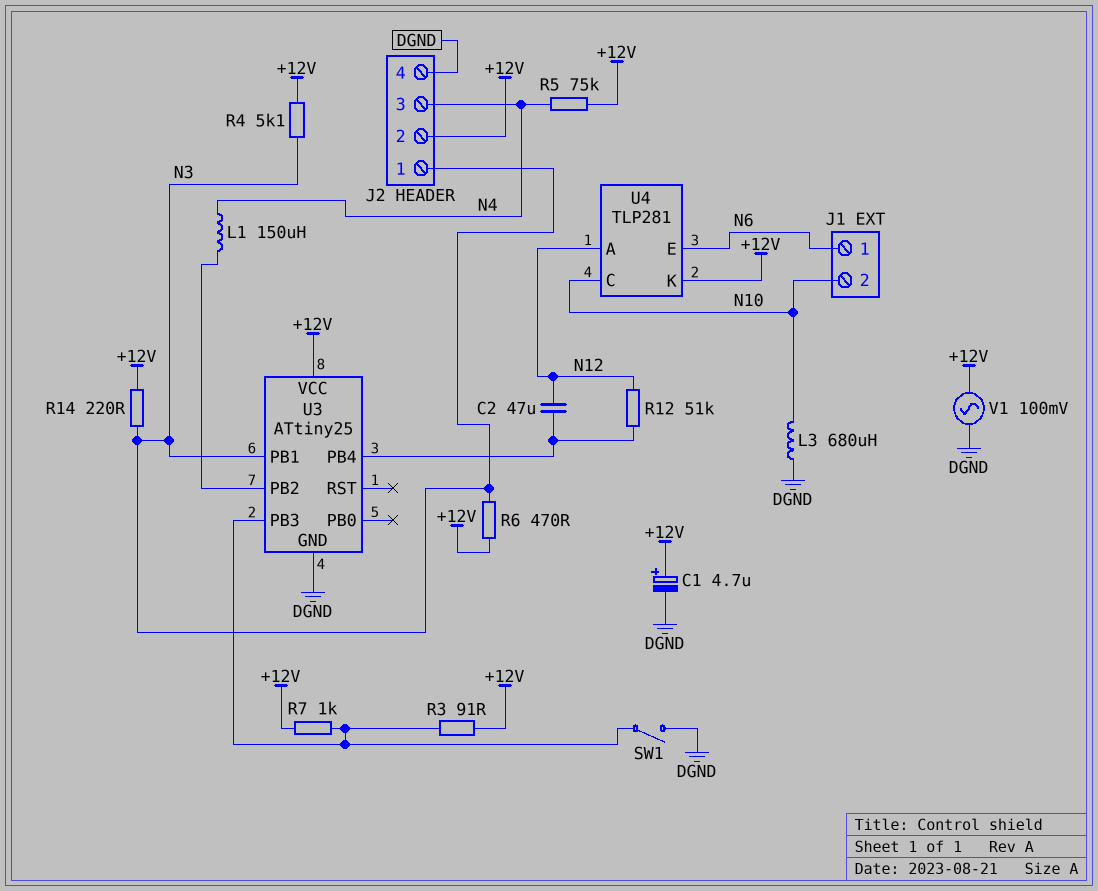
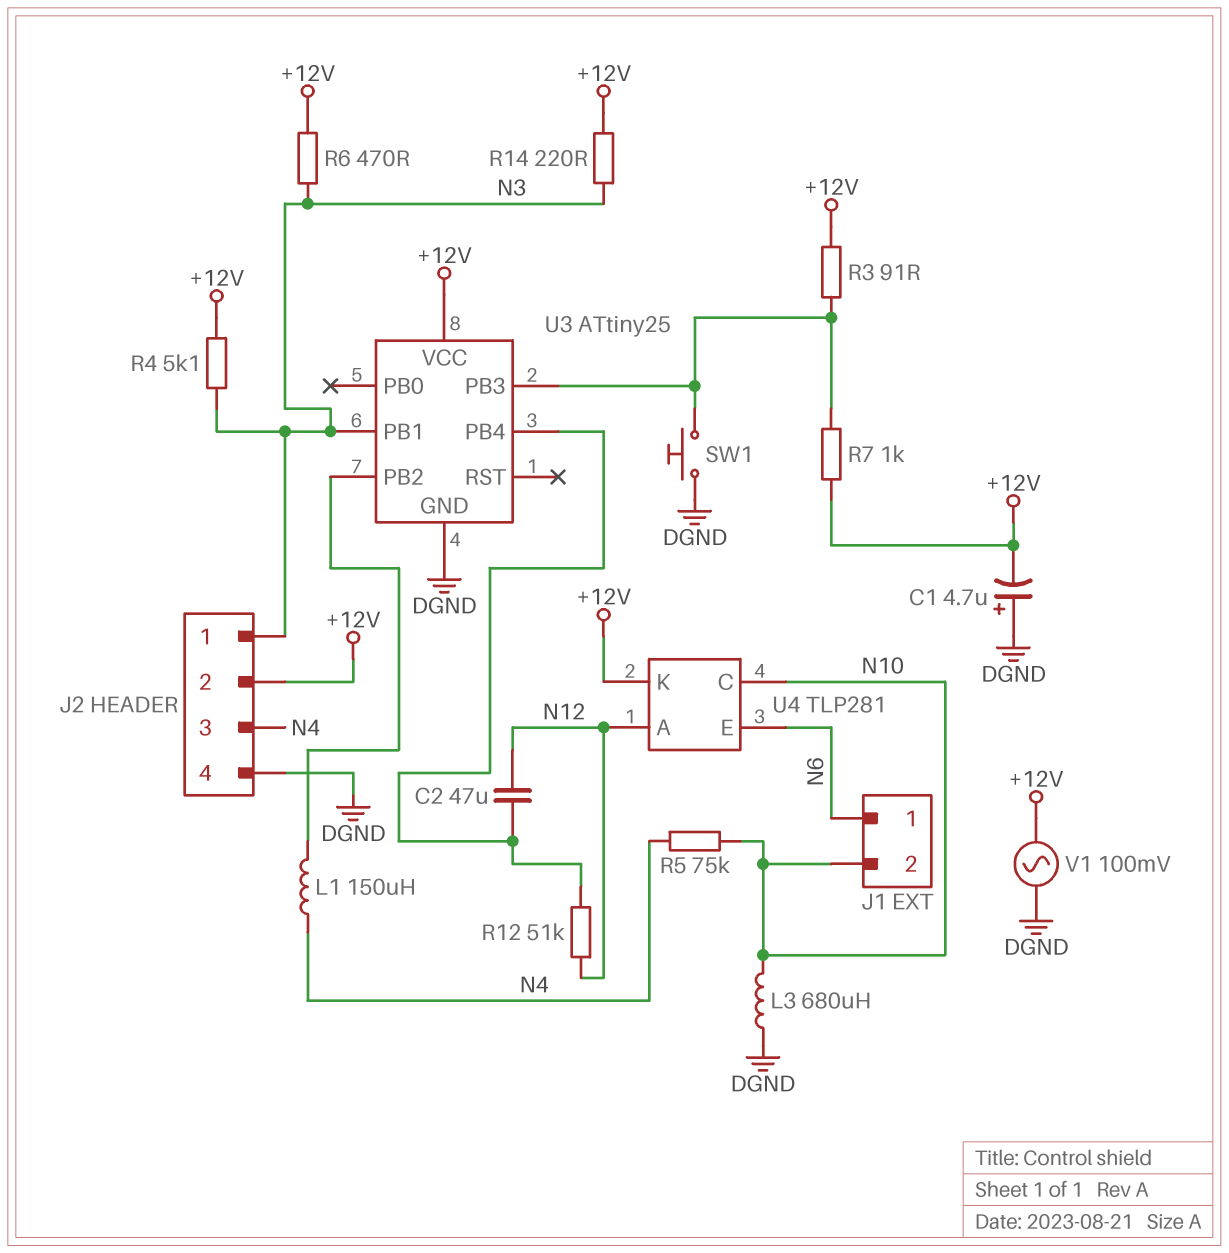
C1: 4.7uF (plus +12V, minus DGND) -> 4.7uF (plus DGND, minus +12V)
R5: 75k (+12V, N4) -> 75k (N4, N10)
SW1: switch (DGND, U3/PB3) -> button (DGND, U3/PB3)

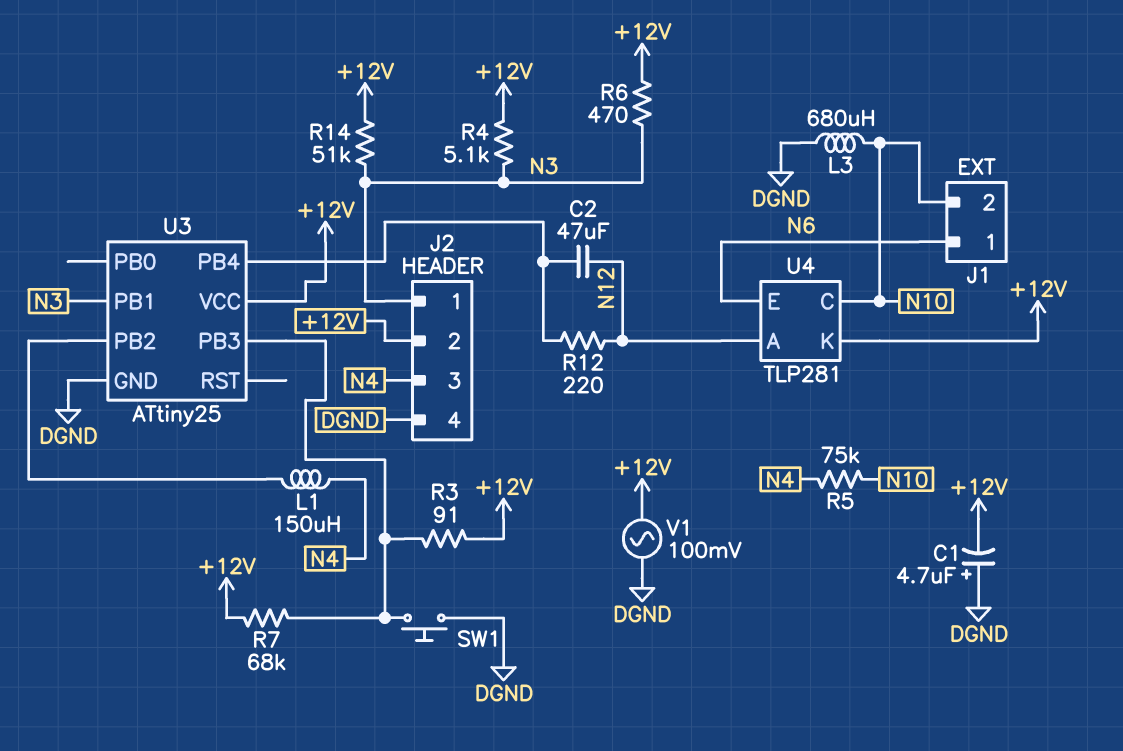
R7: 1k (+12V, U3/PB3) -> 68k (+12V, U3/PB3)
R12: 51k (N12, U3/PB4) -> 220 (N12, U3/PB4)
R14: 220 (+12V, N3) -> 51k (+12V, N3)

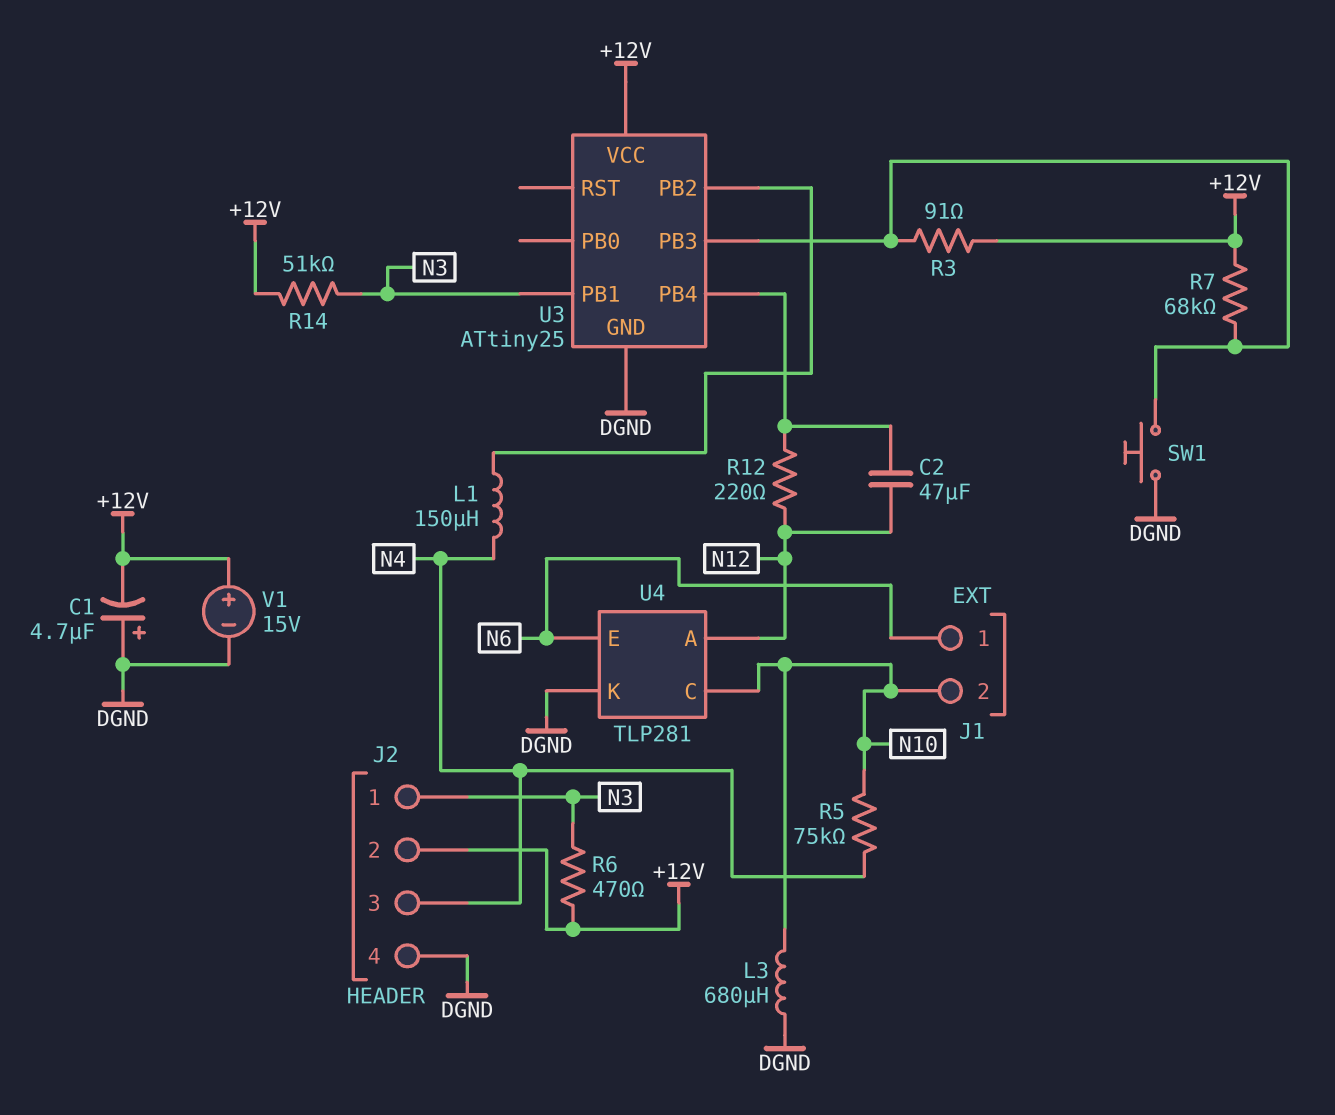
R4: 5.1k (+12V, N3) -> none
U4 pin K: +12V -> DGND
V1: AC 100mV (+12V, DGND) -> 15V (plus +12V, minus DGND)

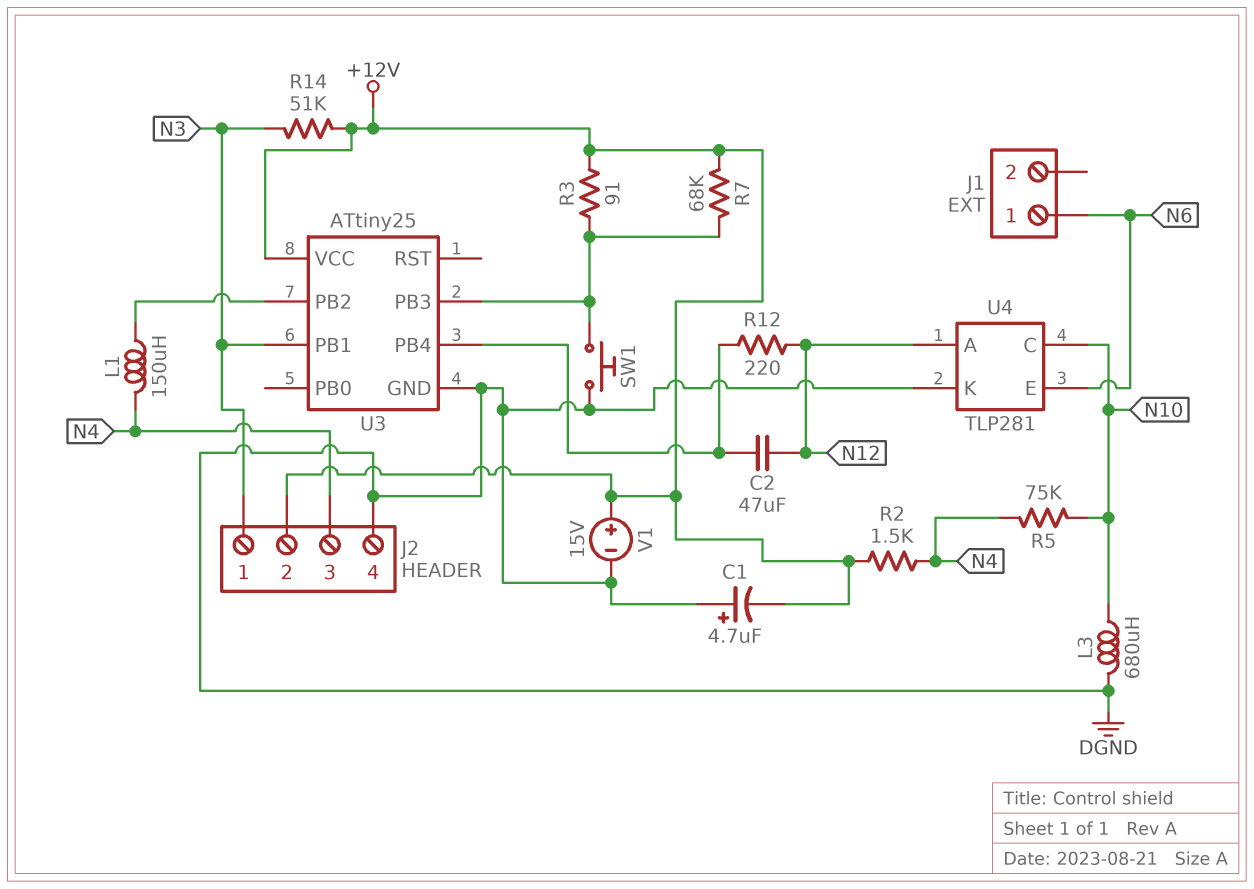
J1 pin 2: N10 -> none
R2: none -> 1.5k (+12V, N4)
R6: 470 (+12V, N3) -> none

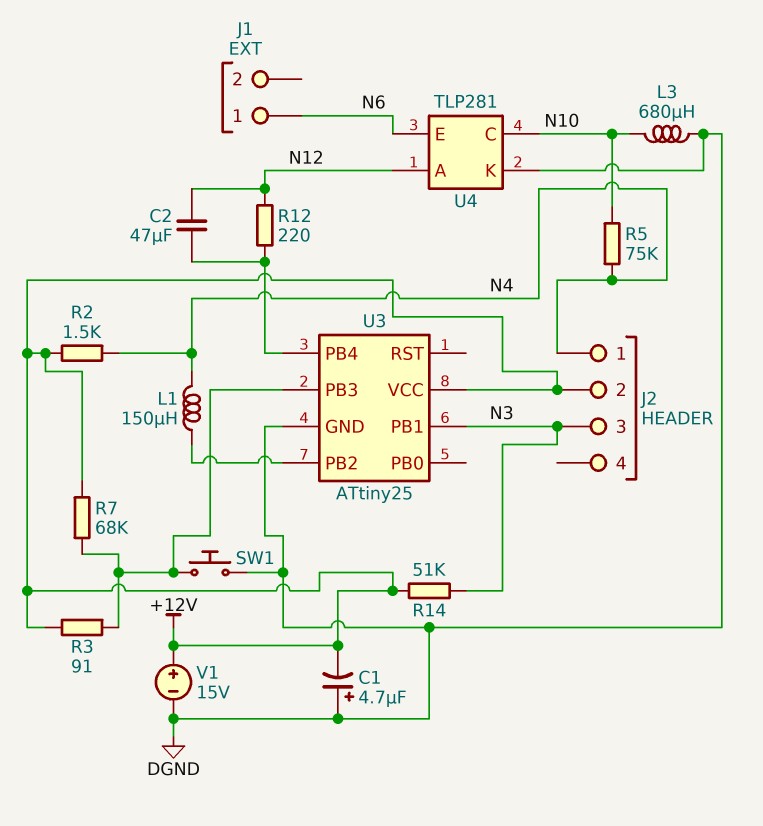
J2 pin 1: N3 -> N4
J2 pin 3: N4 -> N3
J2 pin 4: DGND -> none

